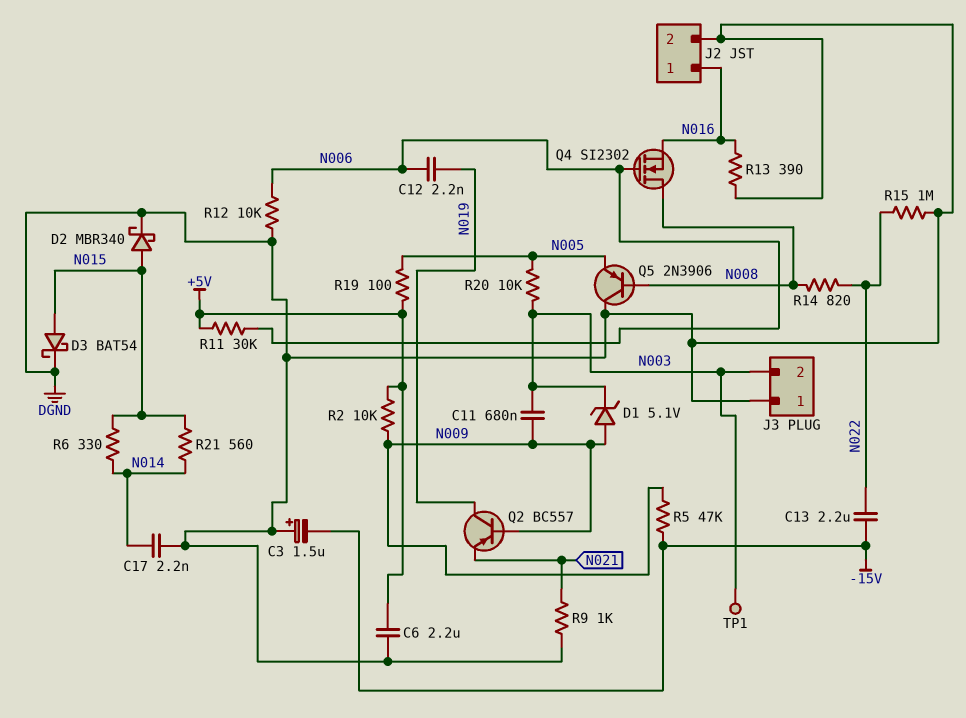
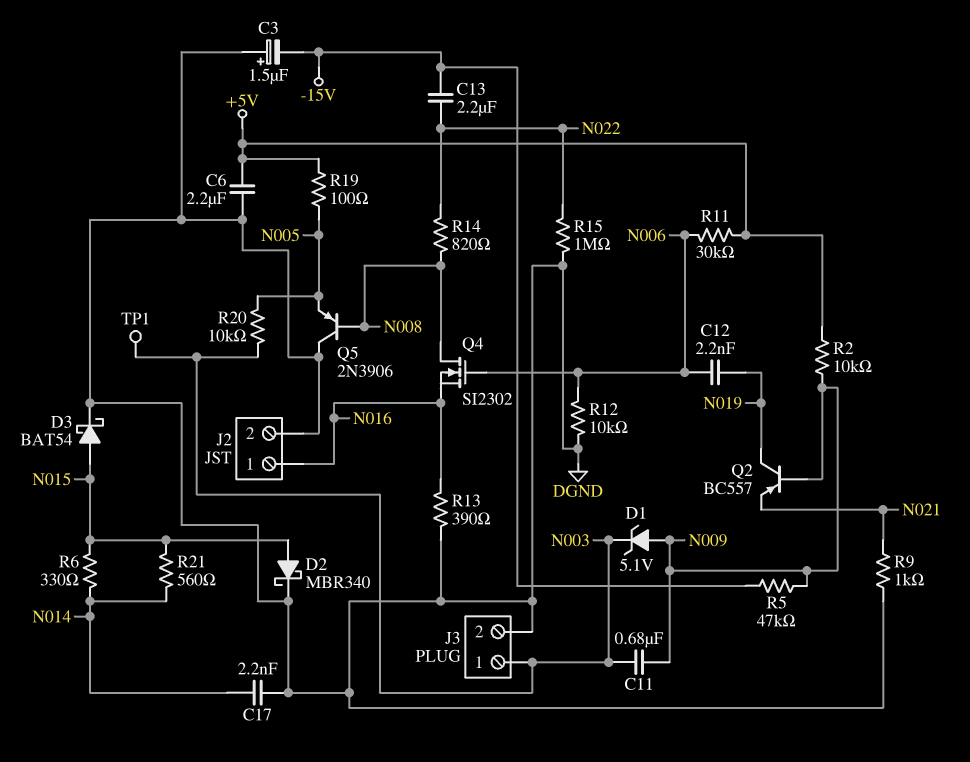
J3 pin 1: DGND -> N003
J3 pin 2: N003 -> DGND

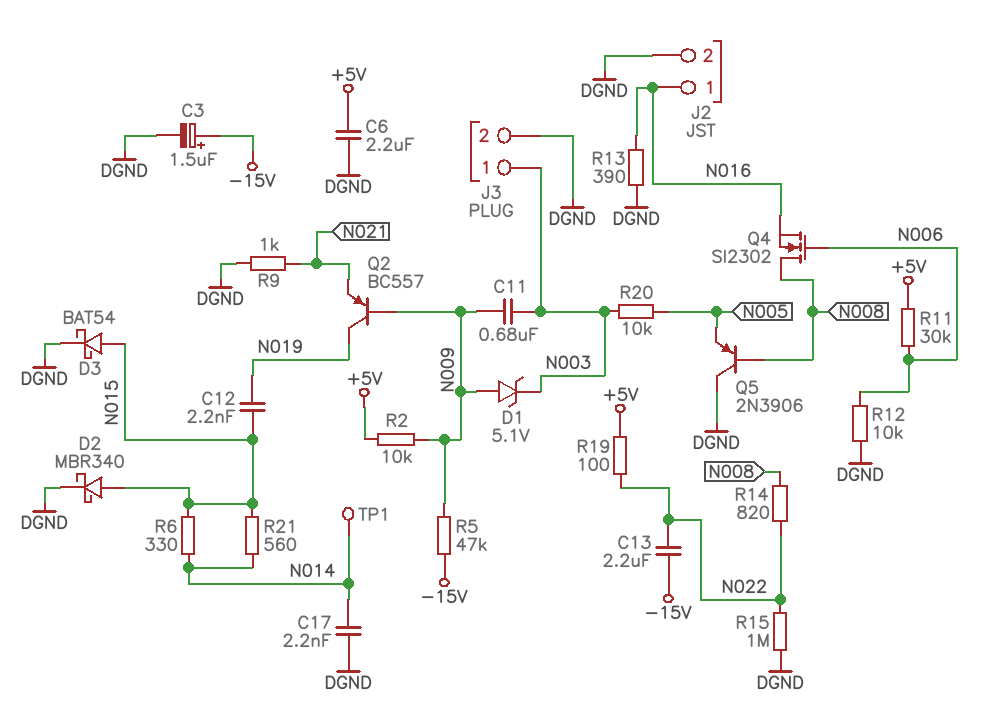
C3: 1.5uF (plus DGND, minus -15V) -> 1.5uF (plus -15V, minus DGND)
C12: 2.2nF (N006, N019) -> 2.2nF (N015, N019)
R19: 100 (+5V, N005) -> 100 (+5V, N022)
TP1: test point (N003) -> test point (N014)

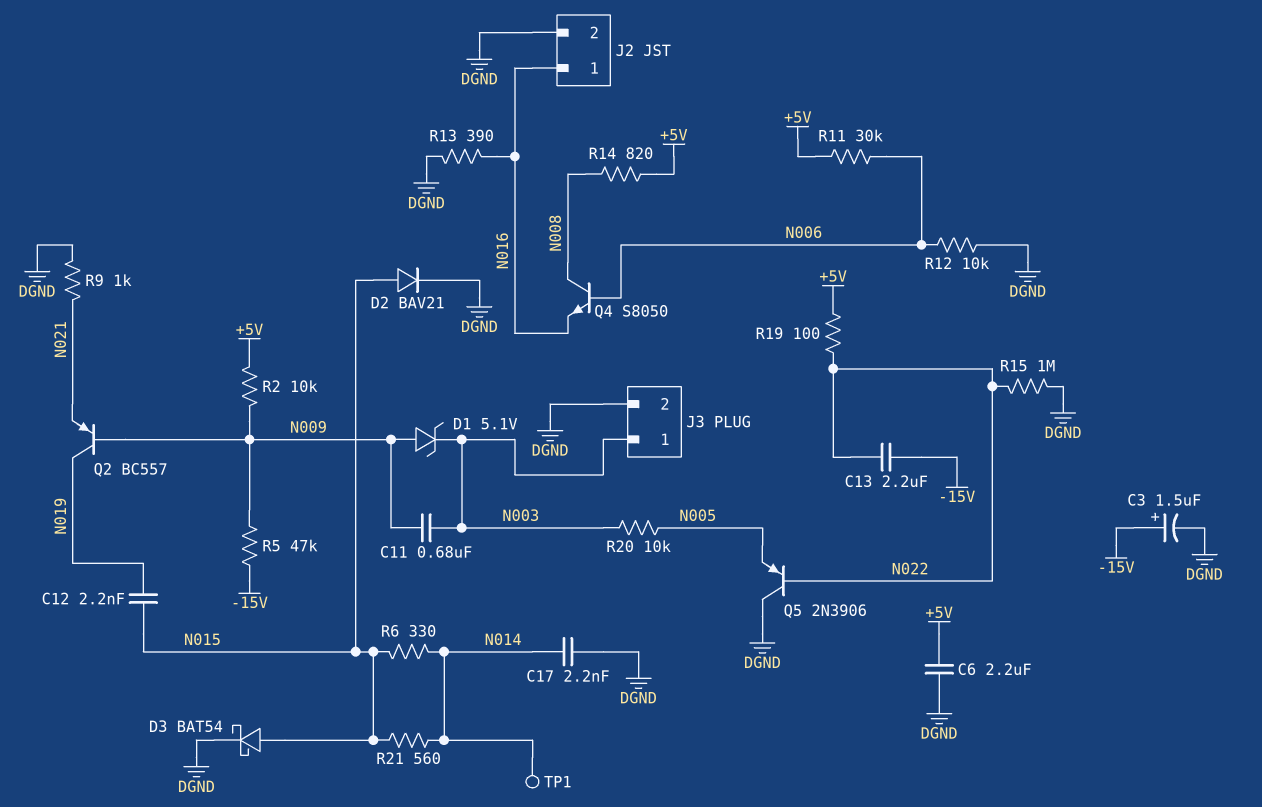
D2: schottky MBR340 (A N015, K DGND) -> diode BAV21 (A N015, K DGND)
Q4: NMOS SI2302 (G N006, D N008, S N016) -> NPN S8050 (B N006, C N008, E N016)
Q5: PNP 2N3906 (B N008, C DGND, E N005) -> PNP 2N3906 (B N022, C DGND, E N005)
R14: 820 (N008, N022) -> 820 (+5V, N008)

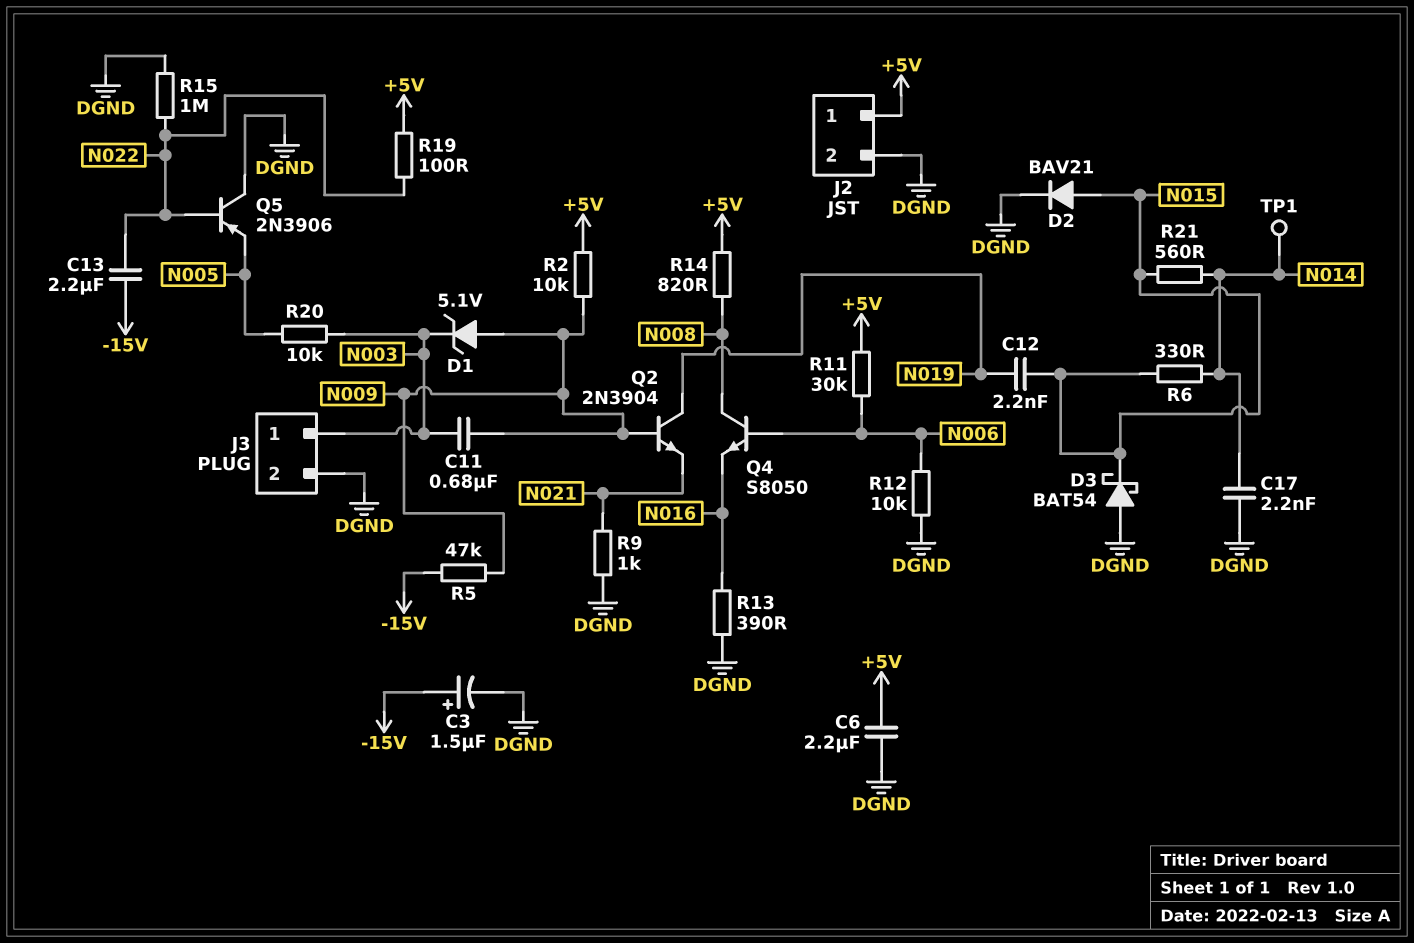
D3: schottky BAT54 (A N015, K DGND) -> schottky BAT54 (A DGND, K N015)
J2 pin 1: N016 -> +5V
Q2: PNP BC557 (B N009, C N019, E N021) -> NPN 2N3904 (B N009, C N019, E N021)

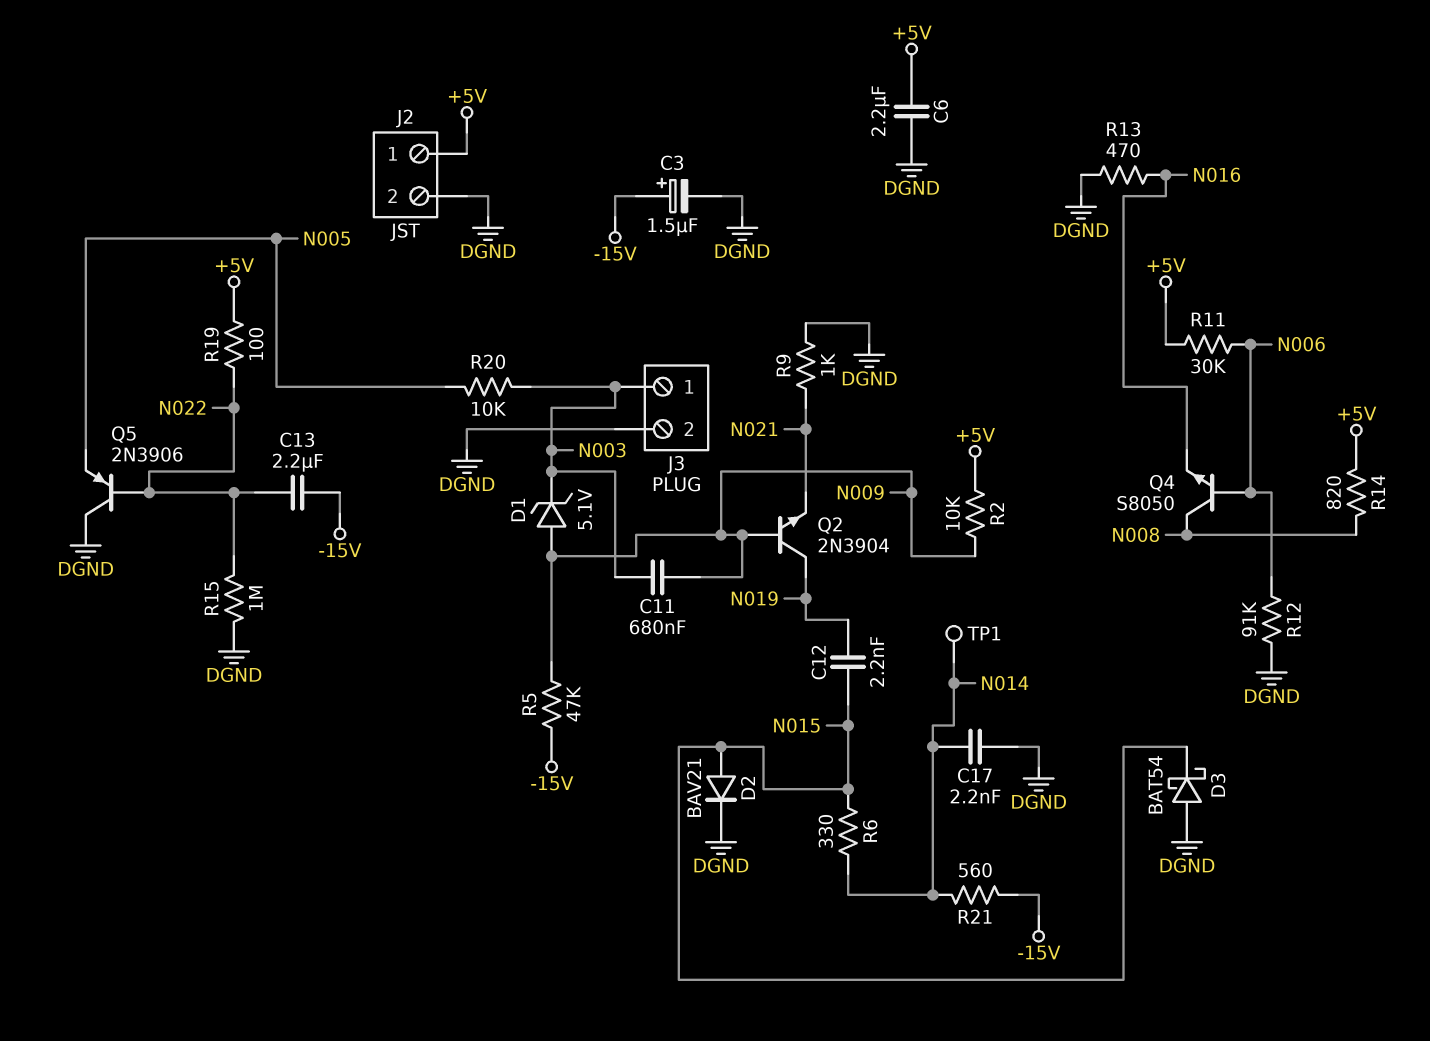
R12: 10k (DGND, N006) -> 91k (DGND, N006)
R13: 390 (DGND, N016) -> 470 (DGND, N016)
R21: 560 (N014, N015) -> 560 (-15V, N014)

